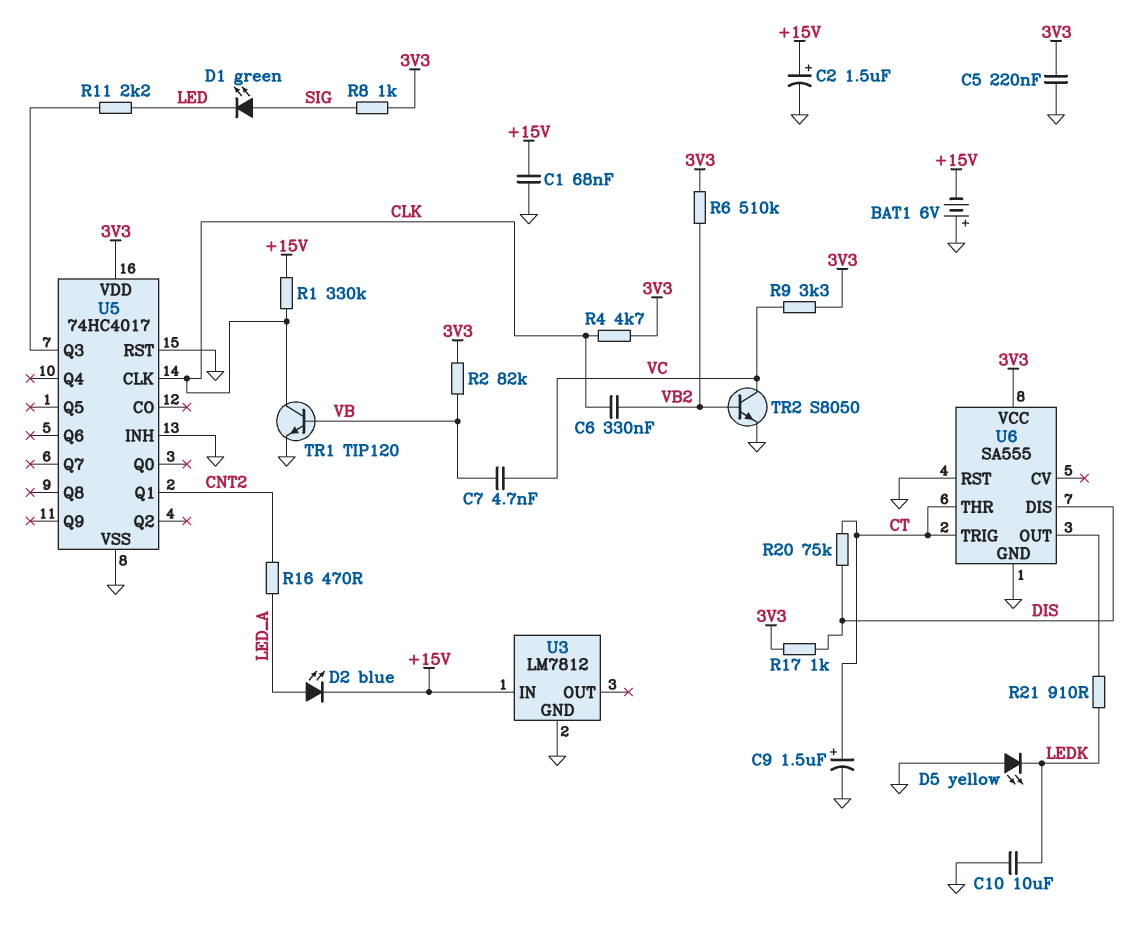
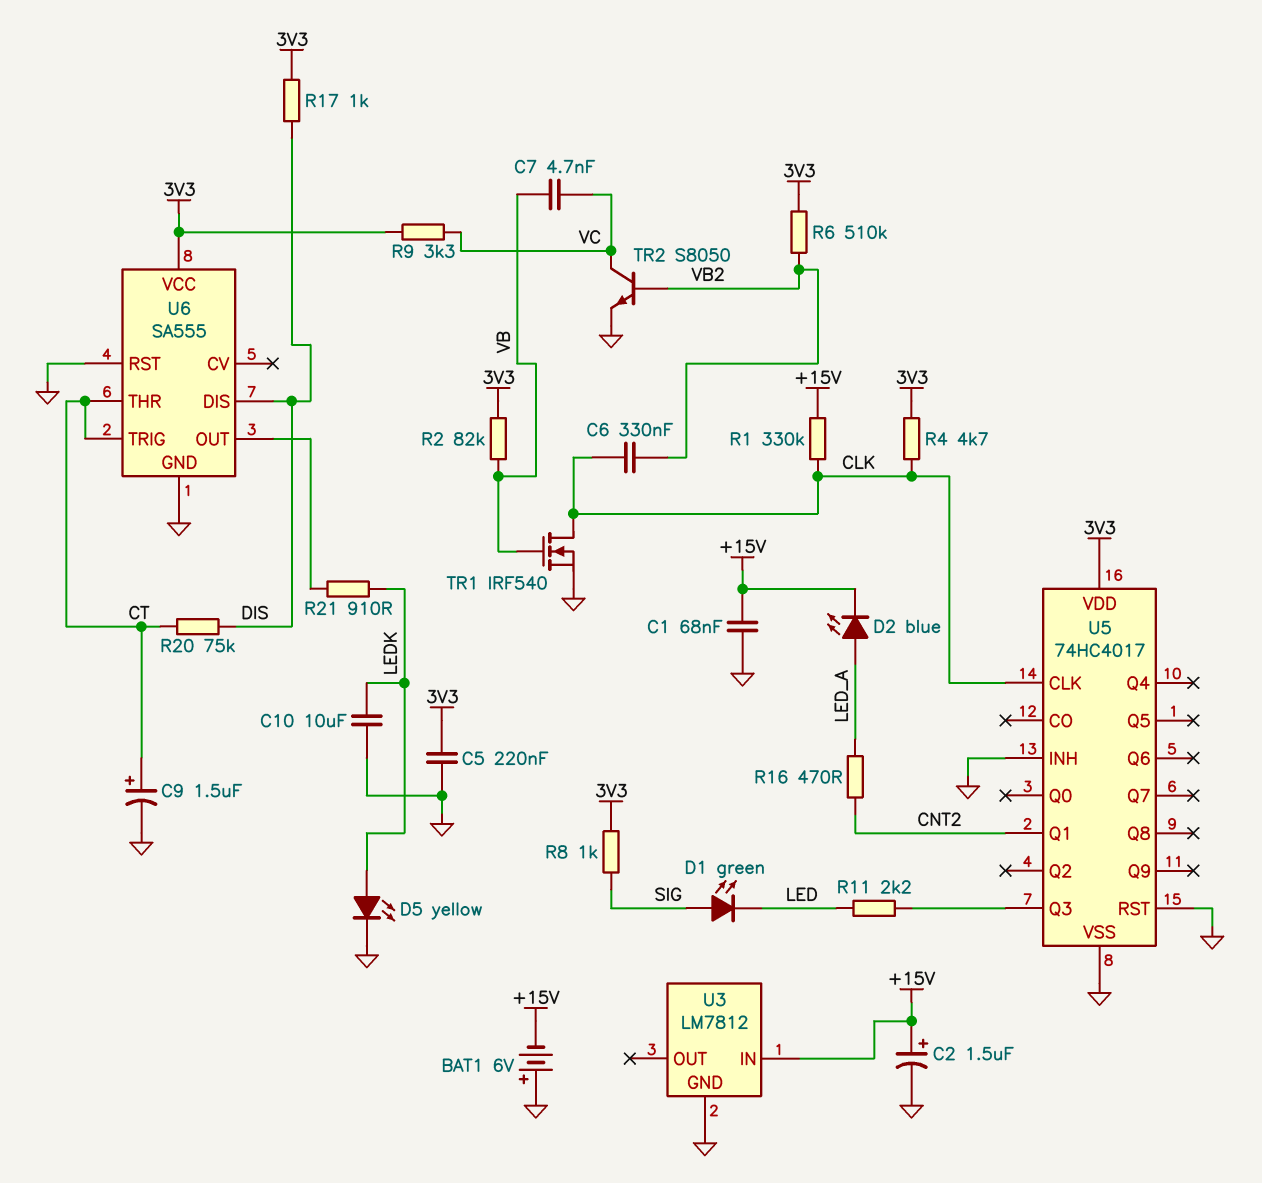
D5: LED yellow (A GND, K LEDK) -> LED yellow (A LEDK, K GND)
TR1: NPN TIP120 (B VB, C CLK, E GND) -> NMOS IRF540 (G VB, D CLK, S GND)

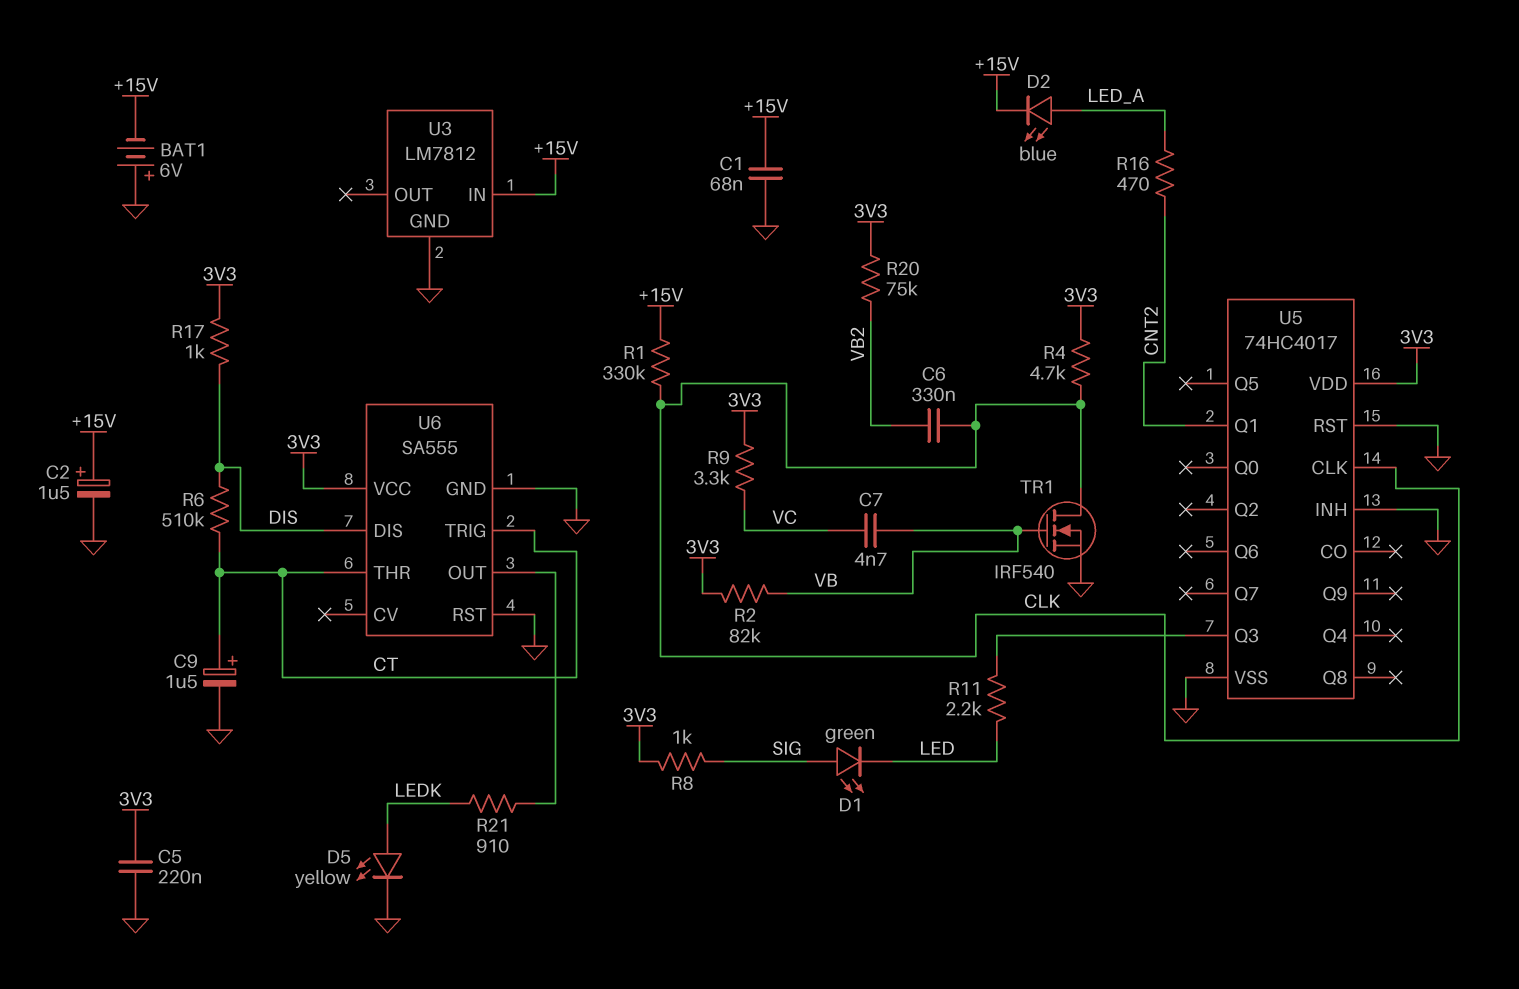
C10: 10uF (GND, LEDK) -> none
R6: 510k (3V3, VB2) -> 510k (CT, DIS)
R20: 75k (CT, DIS) -> 75k (3V3, VB2)
TR2: NPN S8050 (B VB2, C VC, E GND) -> none

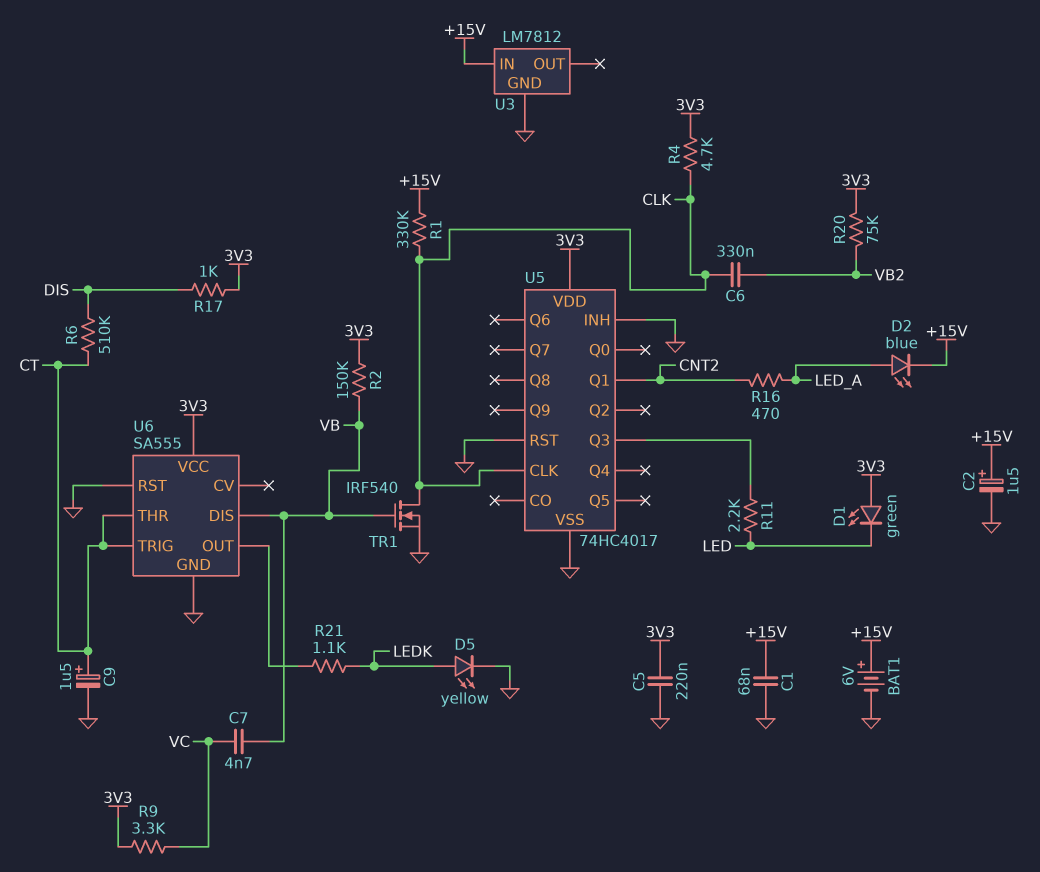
BAT1: 6V (plus GND, minus +15V) -> 6V (plus +15V, minus GND)
D1: LED green (A SIG, K LED) -> LED green (A 3V3, K LED)
R2: 82k (3V3, VB) -> 150k (3V3, VB)
R8: 1k (3V3, SIG) -> none
R21: 910 (LEDK, U6/OUT) -> 1.1k (LEDK, U6/OUT)
U6 pin DIS: DIS -> VB

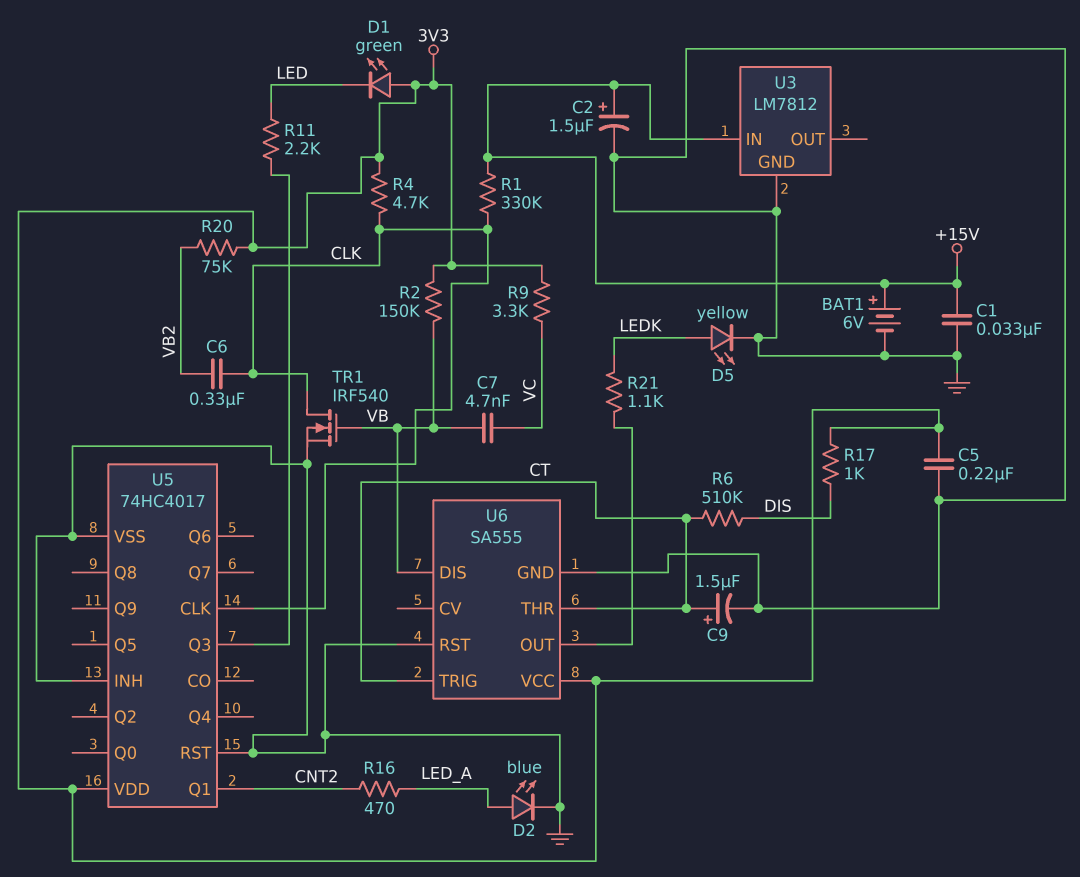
C1: 68nF (+15V, GND) -> 33nF (+15V, GND)
D2: LED blue (A LED_A, K +15V) -> LED blue (A LED_A, K GND)

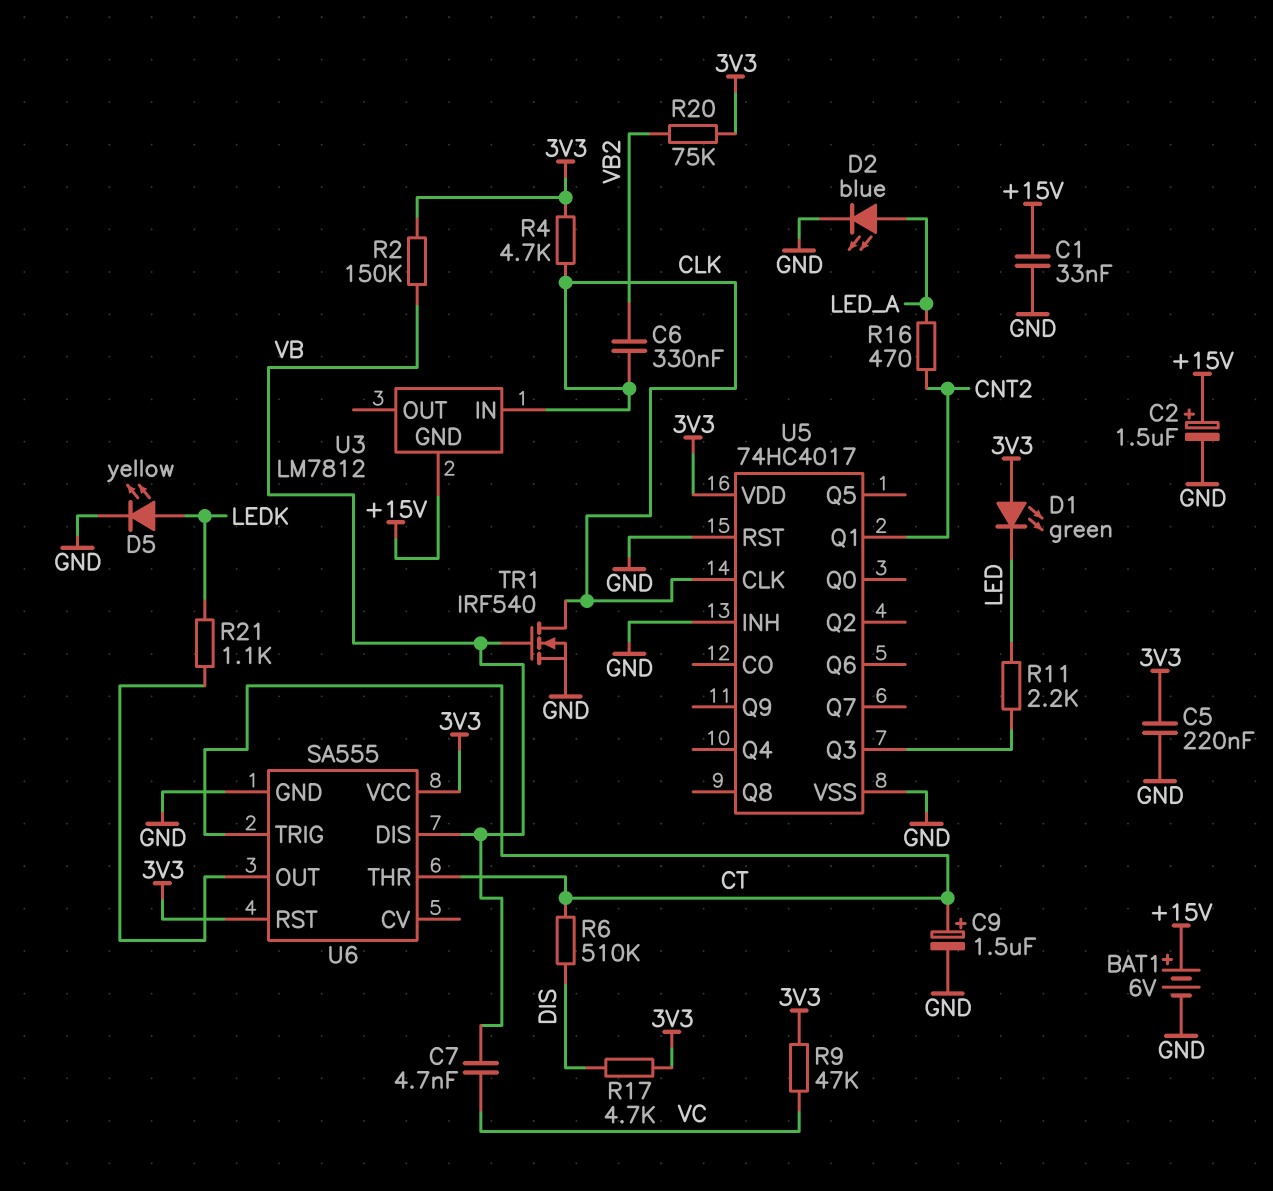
R1: 330k (+15V, CLK) -> none
R9: 3.3k (3V3, VC) -> 47k (3V3, VC)
R17: 1k (3V3, DIS) -> 4.7k (3V3, DIS)
U3 pin GND: GND -> +15V
U3 pin IN: +15V -> CLK
U6 pin RST: GND -> 3V3

